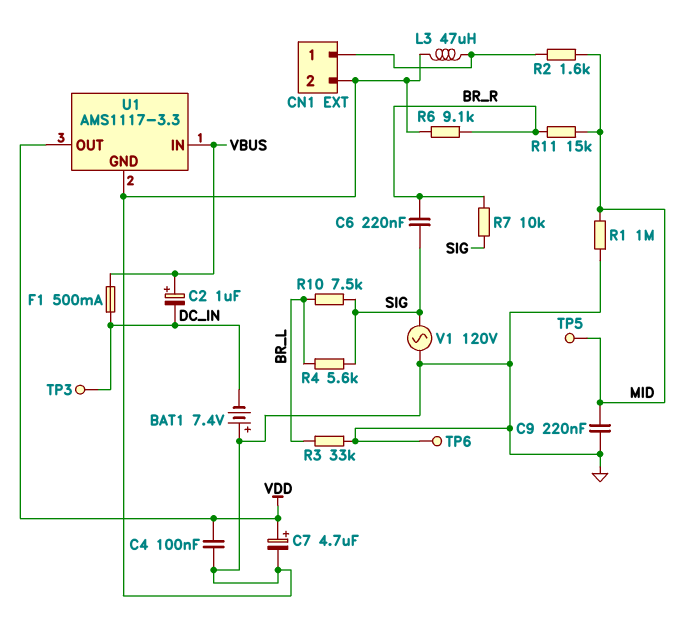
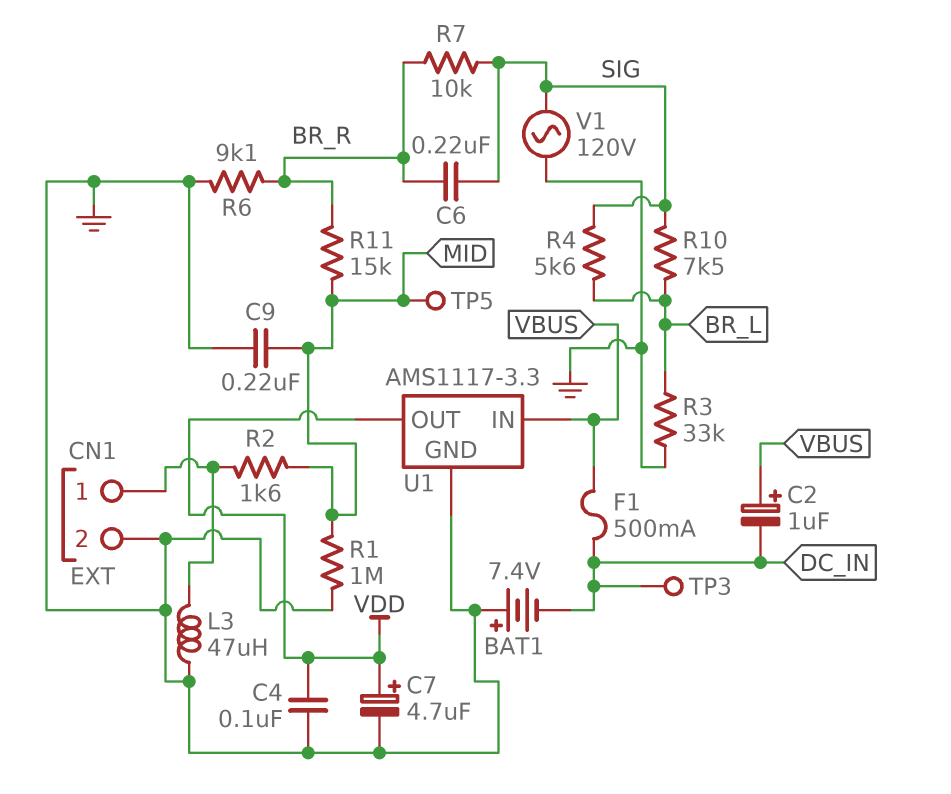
TP6: test point (GND) -> none

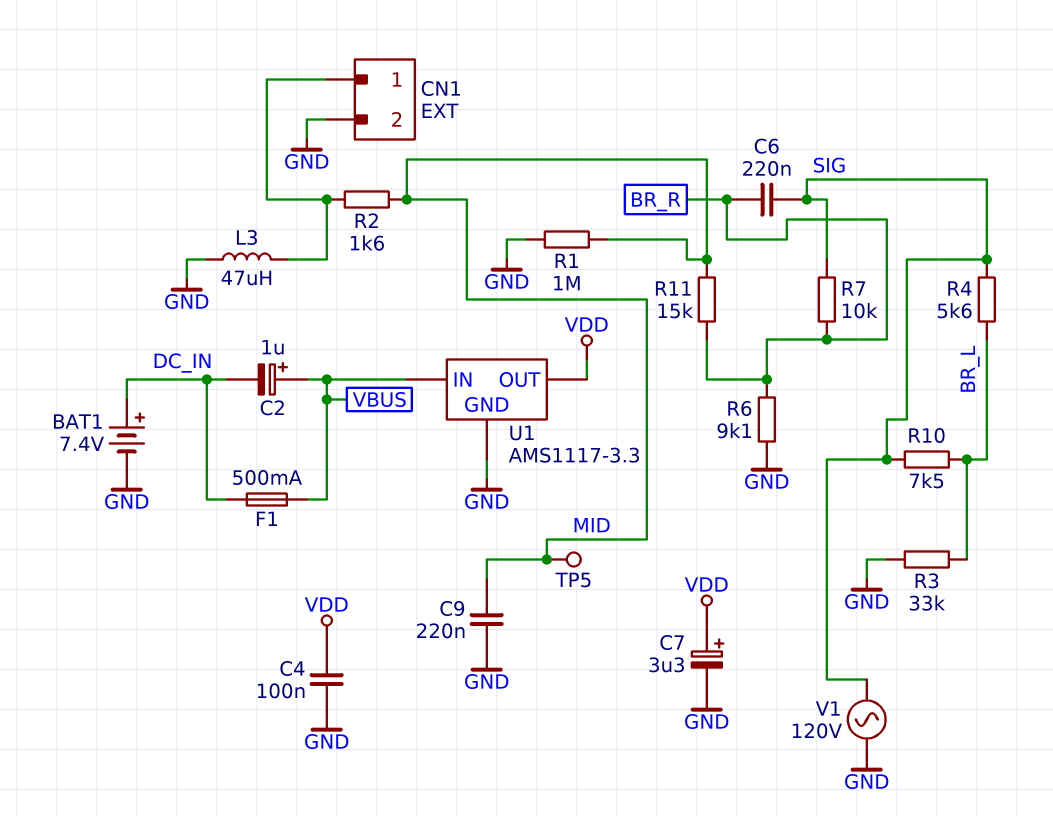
BAT1: 7.4V (plus GND, minus DC_IN) -> 7.4V (plus DC_IN, minus GND)
C7: 4.7uF (plus VDD, minus GND) -> 3.3uF (plus VDD, minus GND)
TP3: test point (DC_IN) -> none

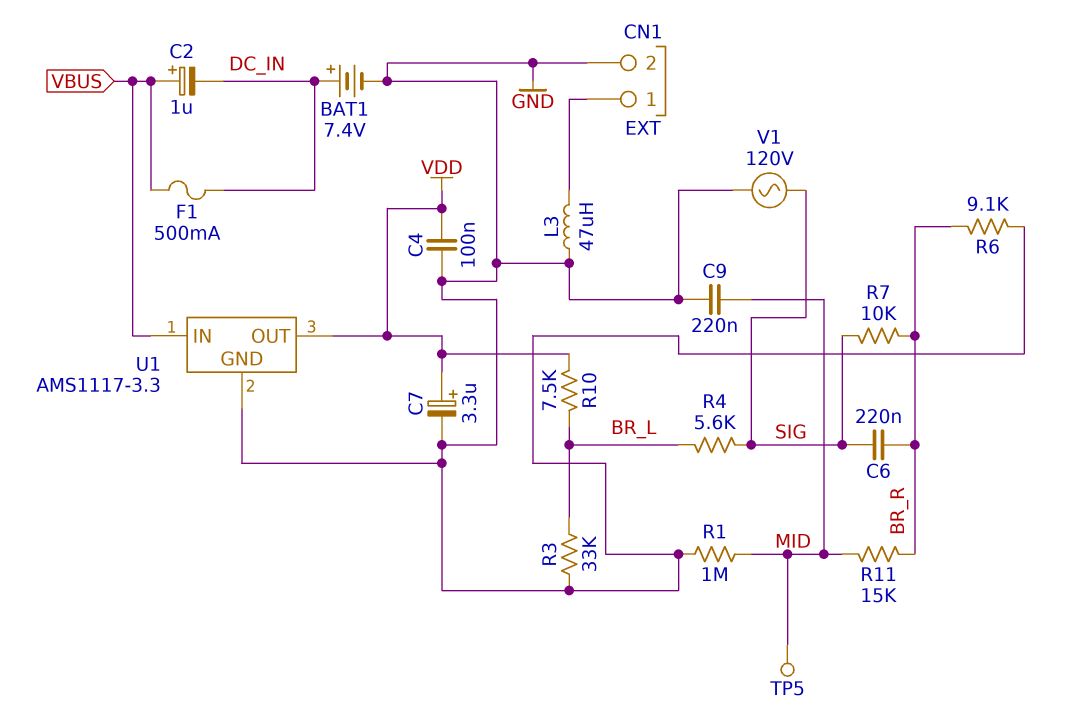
R2: 1.6k (CN1/1, MID) -> none
R10: 7.5k (BR_L, SIG) -> 7.5k (BR_L, VDD)

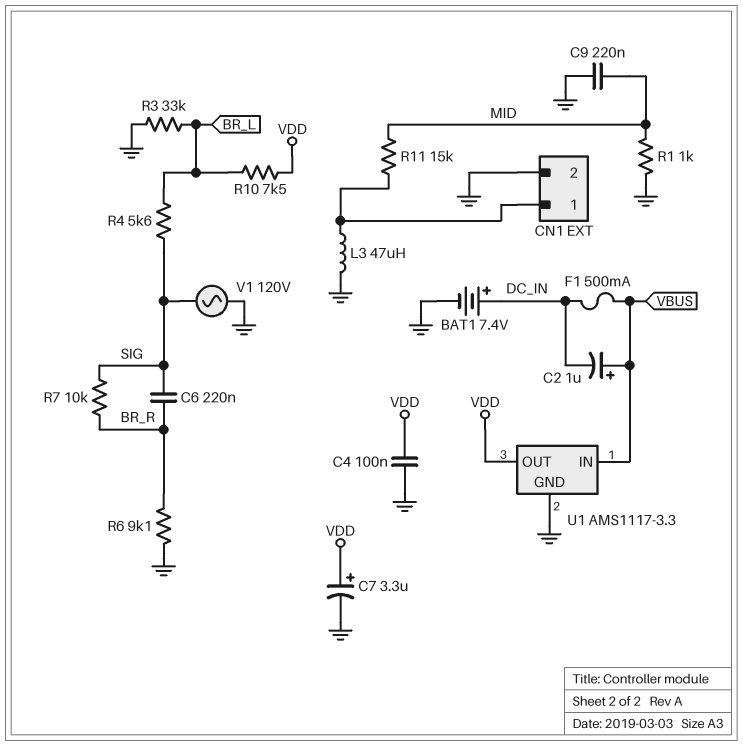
R1: 1M (GND, MID) -> 1k (GND, MID)
R11: 15k (BR_R, MID) -> 15k (CN1/1, MID)
TP5: test point (MID) -> none

